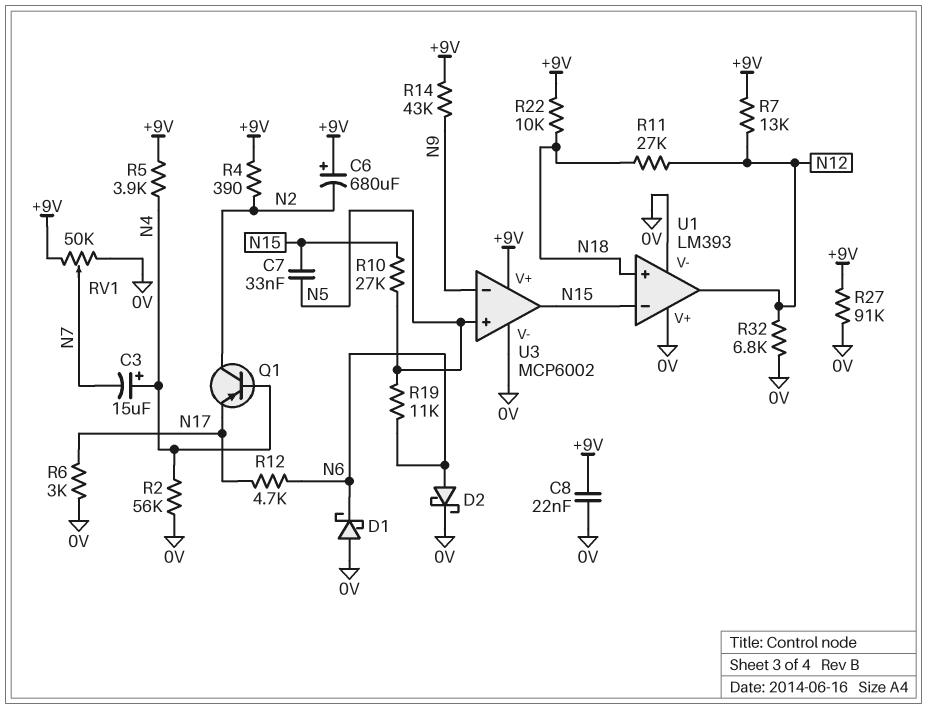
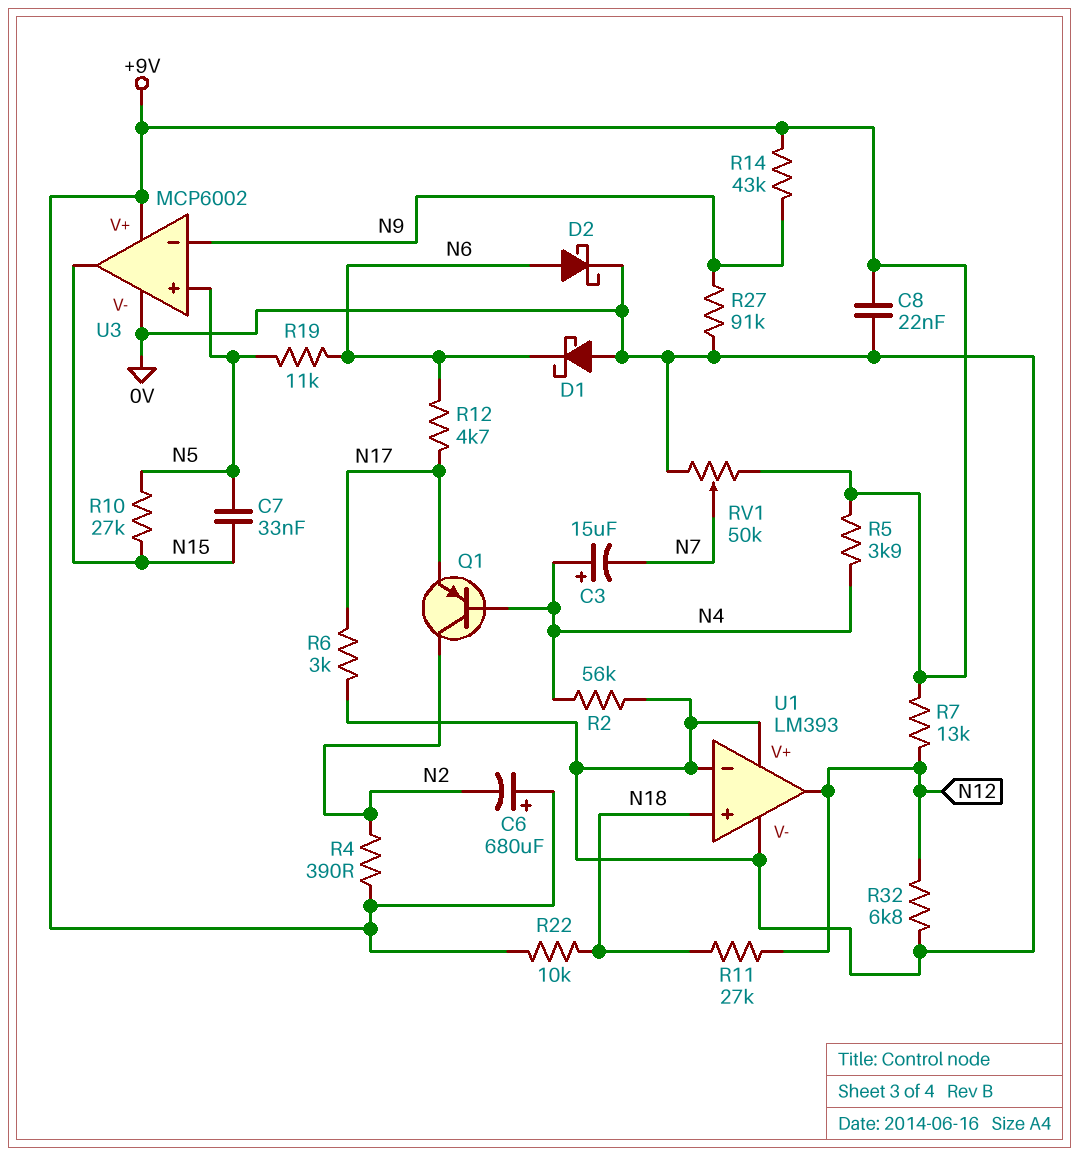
R27: 91k (+9V, 0V) -> 91k (0V, N9)
U1 pin in-: N15 -> 0V

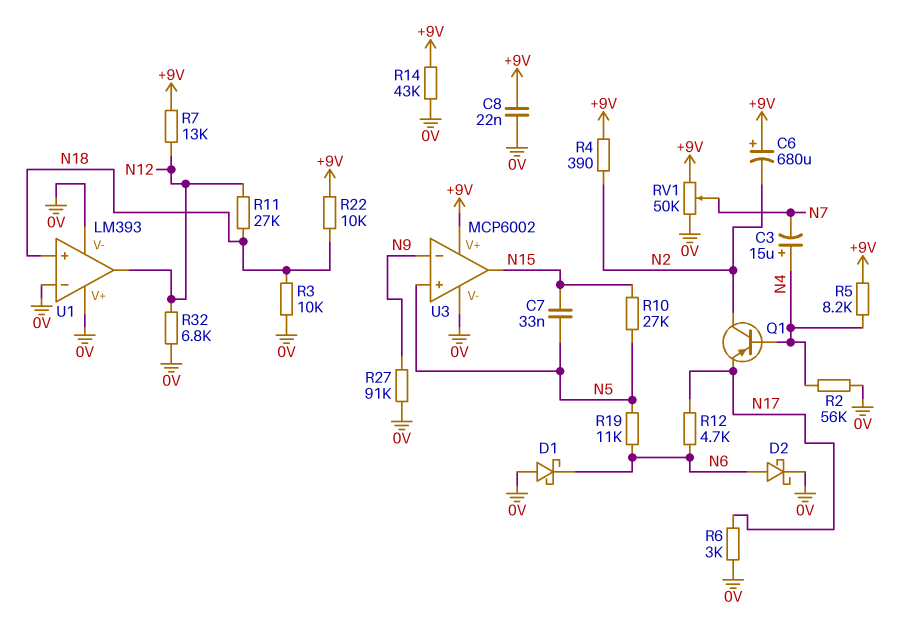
R3: none -> 10k (0V, N18)
R5: 3.9k (+9V, N4) -> 8.2k (+9V, N4)
R14: 43k (+9V, N9) -> 43k (+9V, 0V)

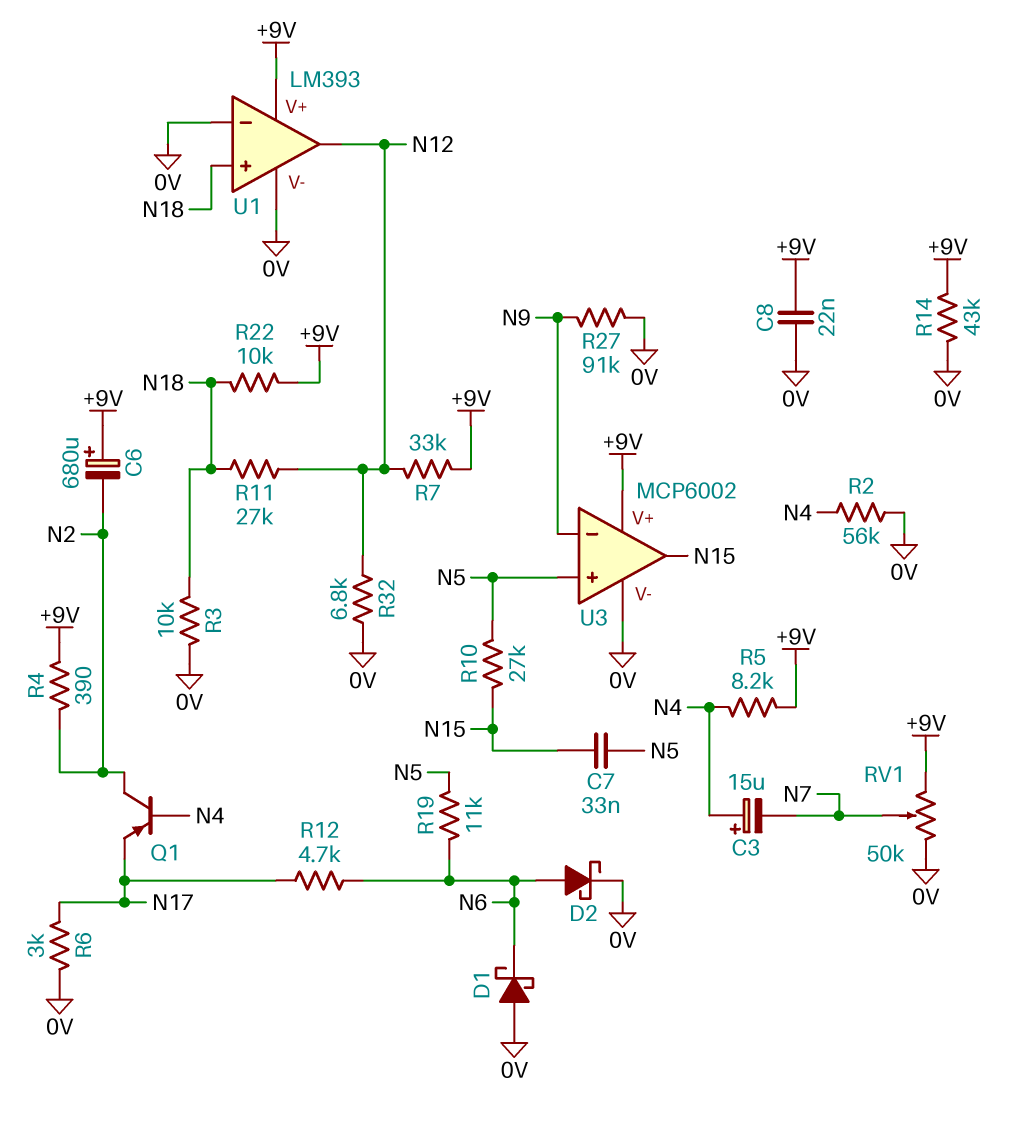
R7: 13k (+9V, N12) -> 33k (+9V, N12)
U1 pin V+: 0V -> +9V

